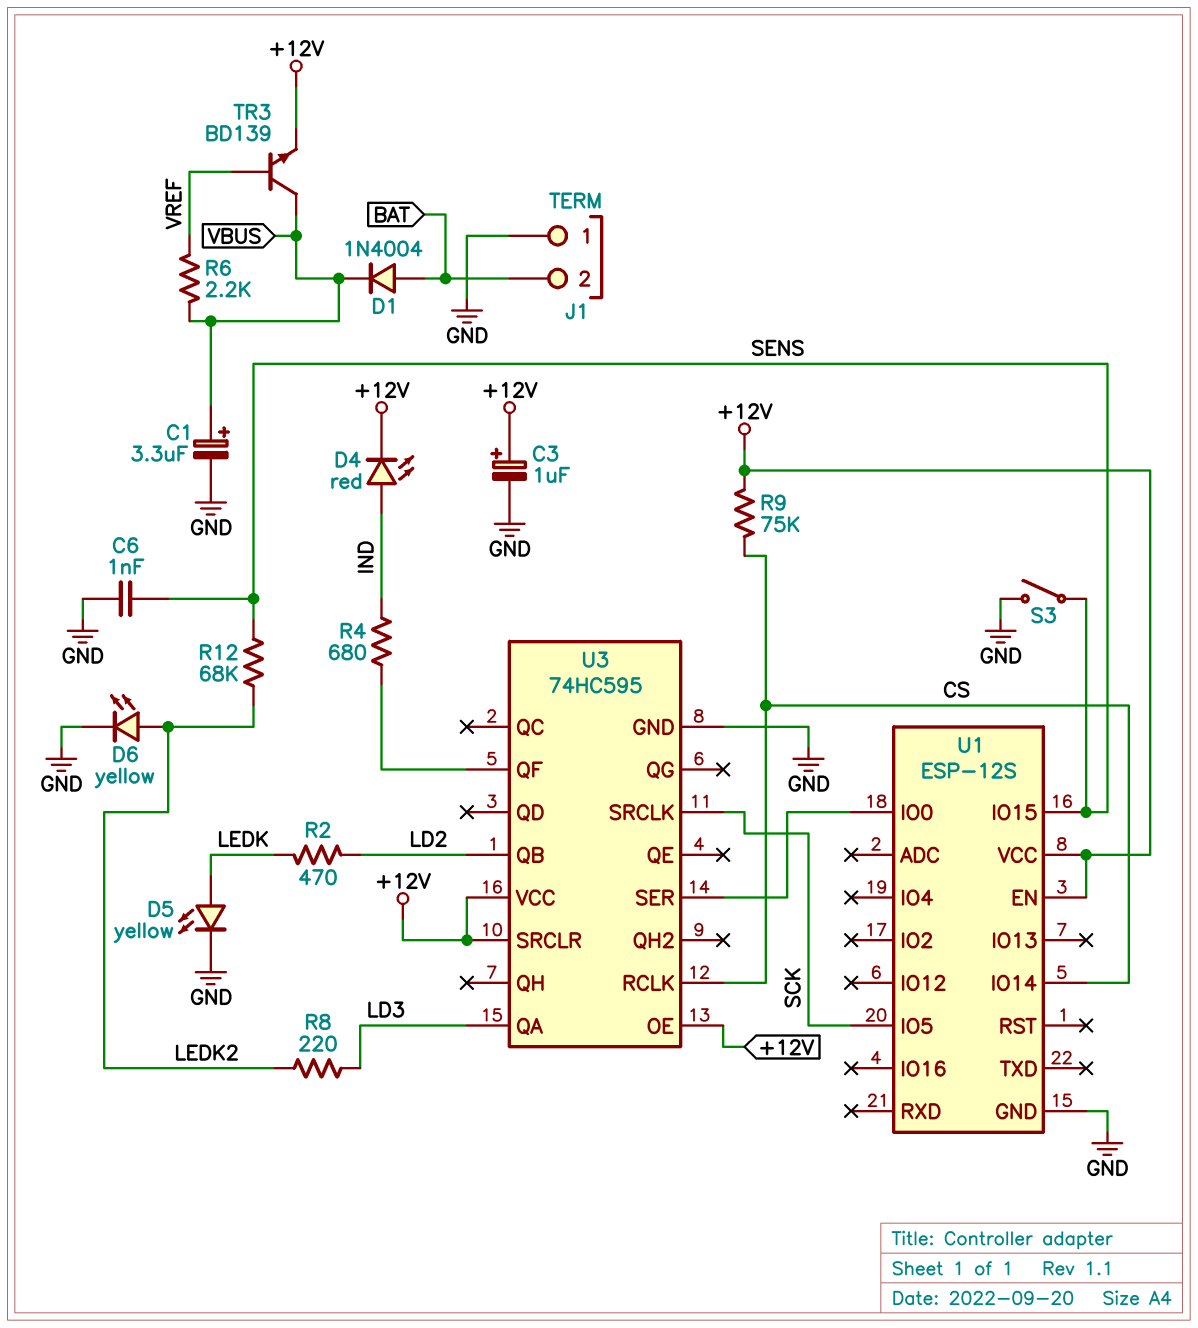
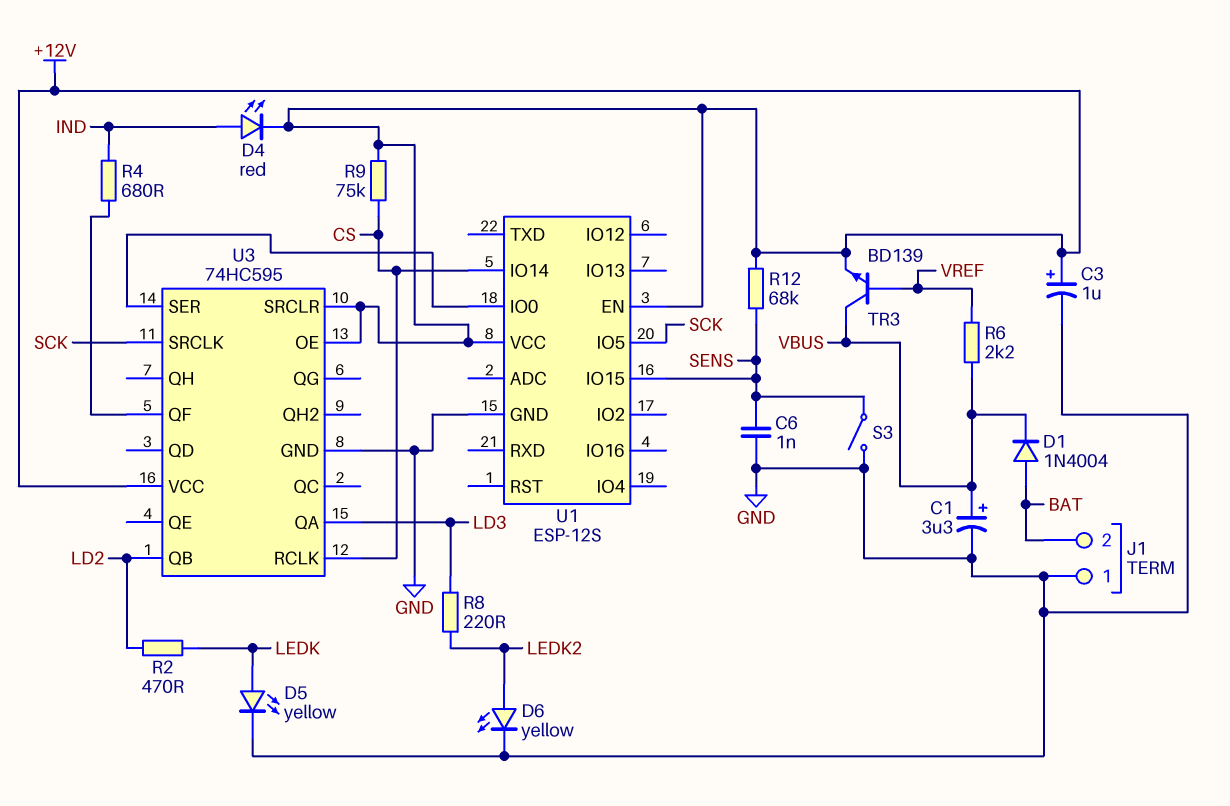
R12: 68k (LEDK2, SENS) -> 68k (+12V, SENS)

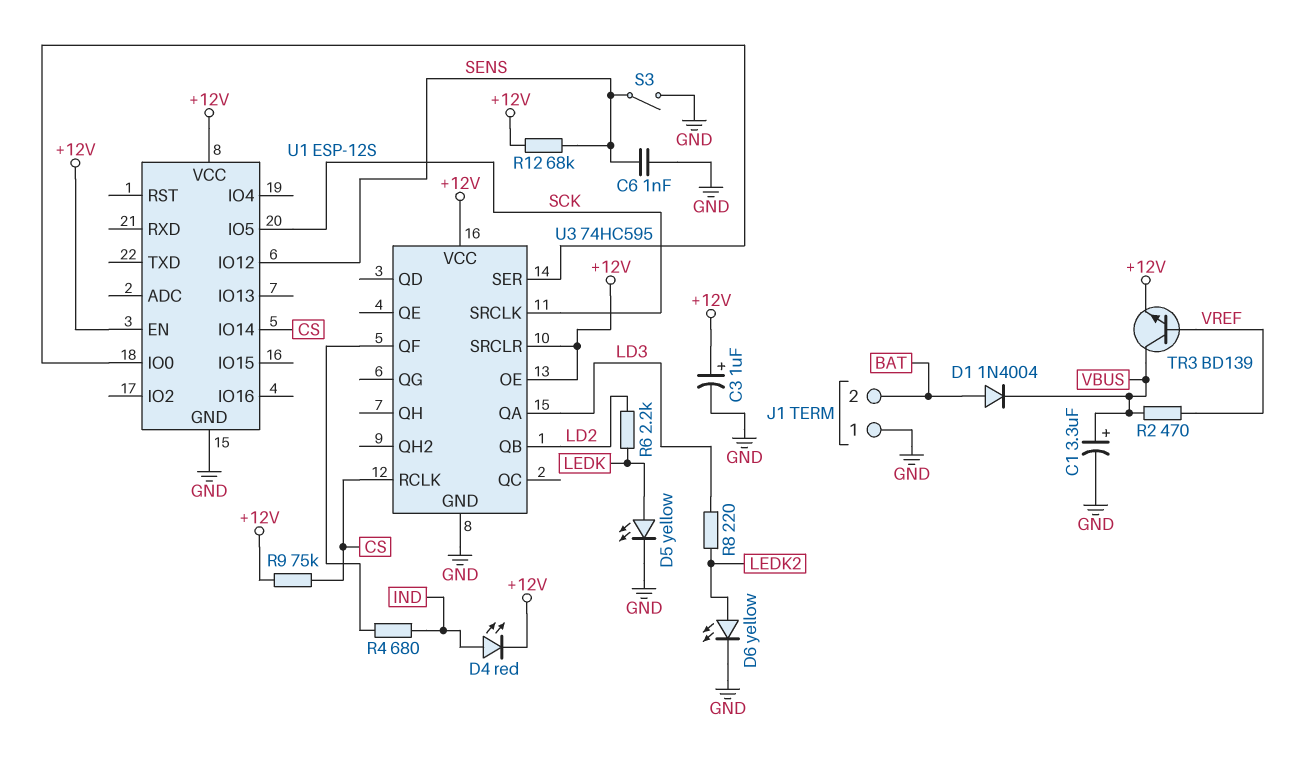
R2: 470 (LD2, LEDK) -> 470 (VBUS, VREF)
R6: 2.2k (VBUS, VREF) -> 2.2k (LD2, LEDK)
U1 pin IO12: none -> SENS
U1 pin IO15: SENS -> none

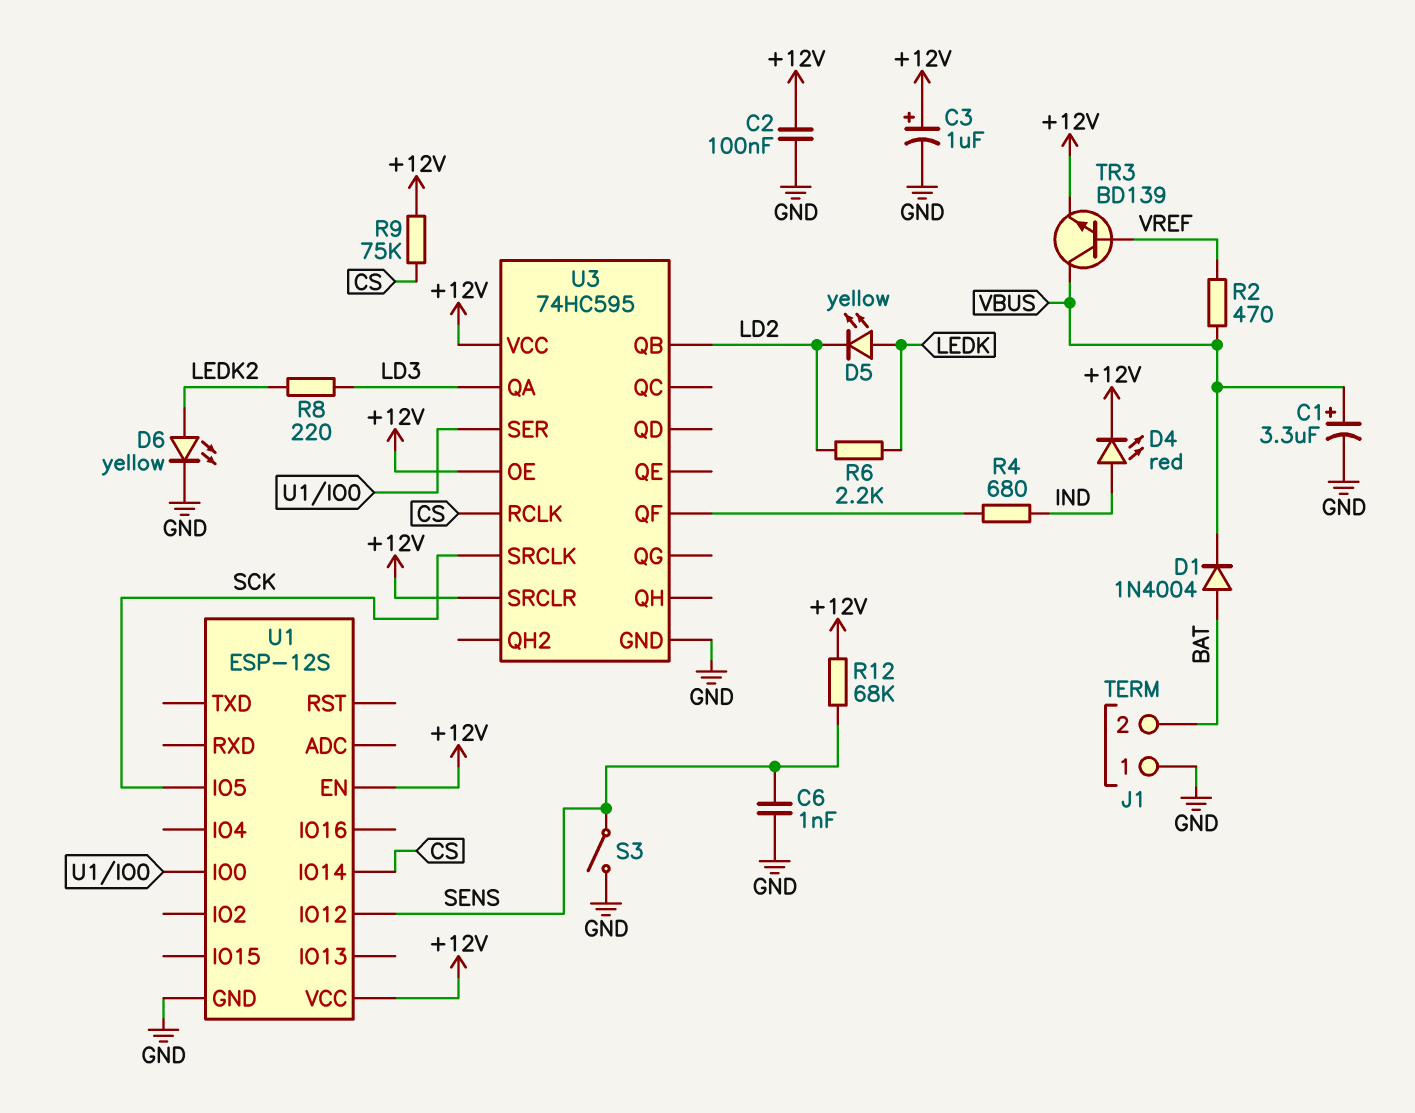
C2: none -> 100nF (+12V, GND)
D5: LED yellow (A LEDK, K GND) -> LED yellow (A LEDK, K LD2)

